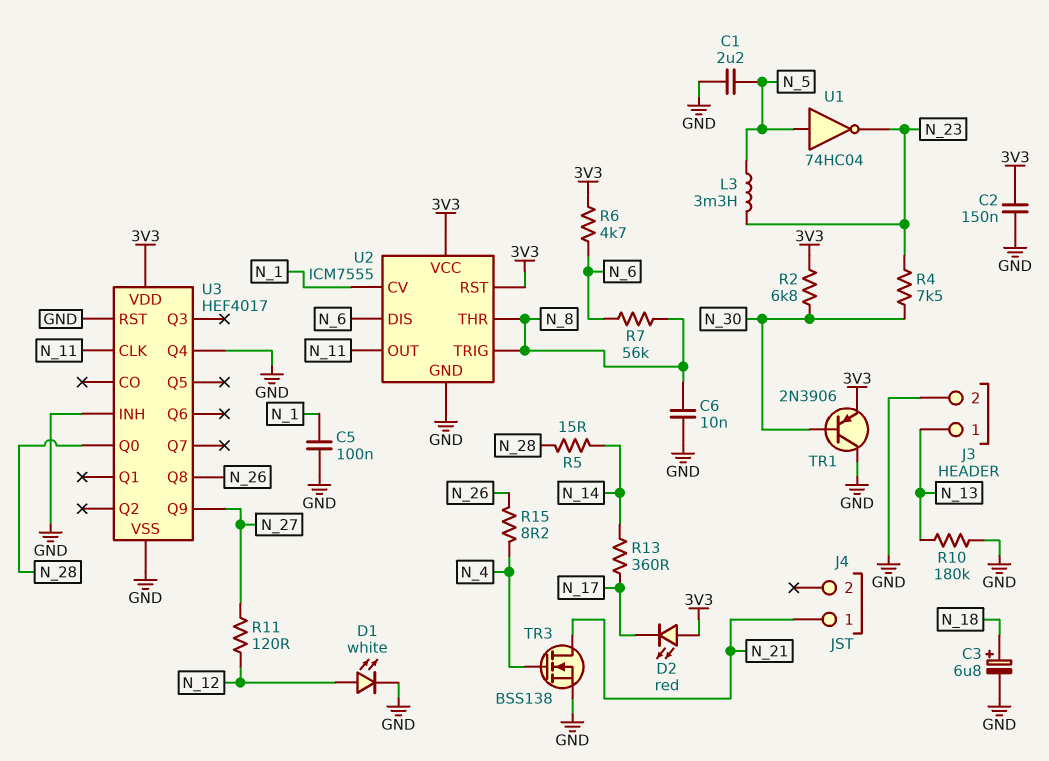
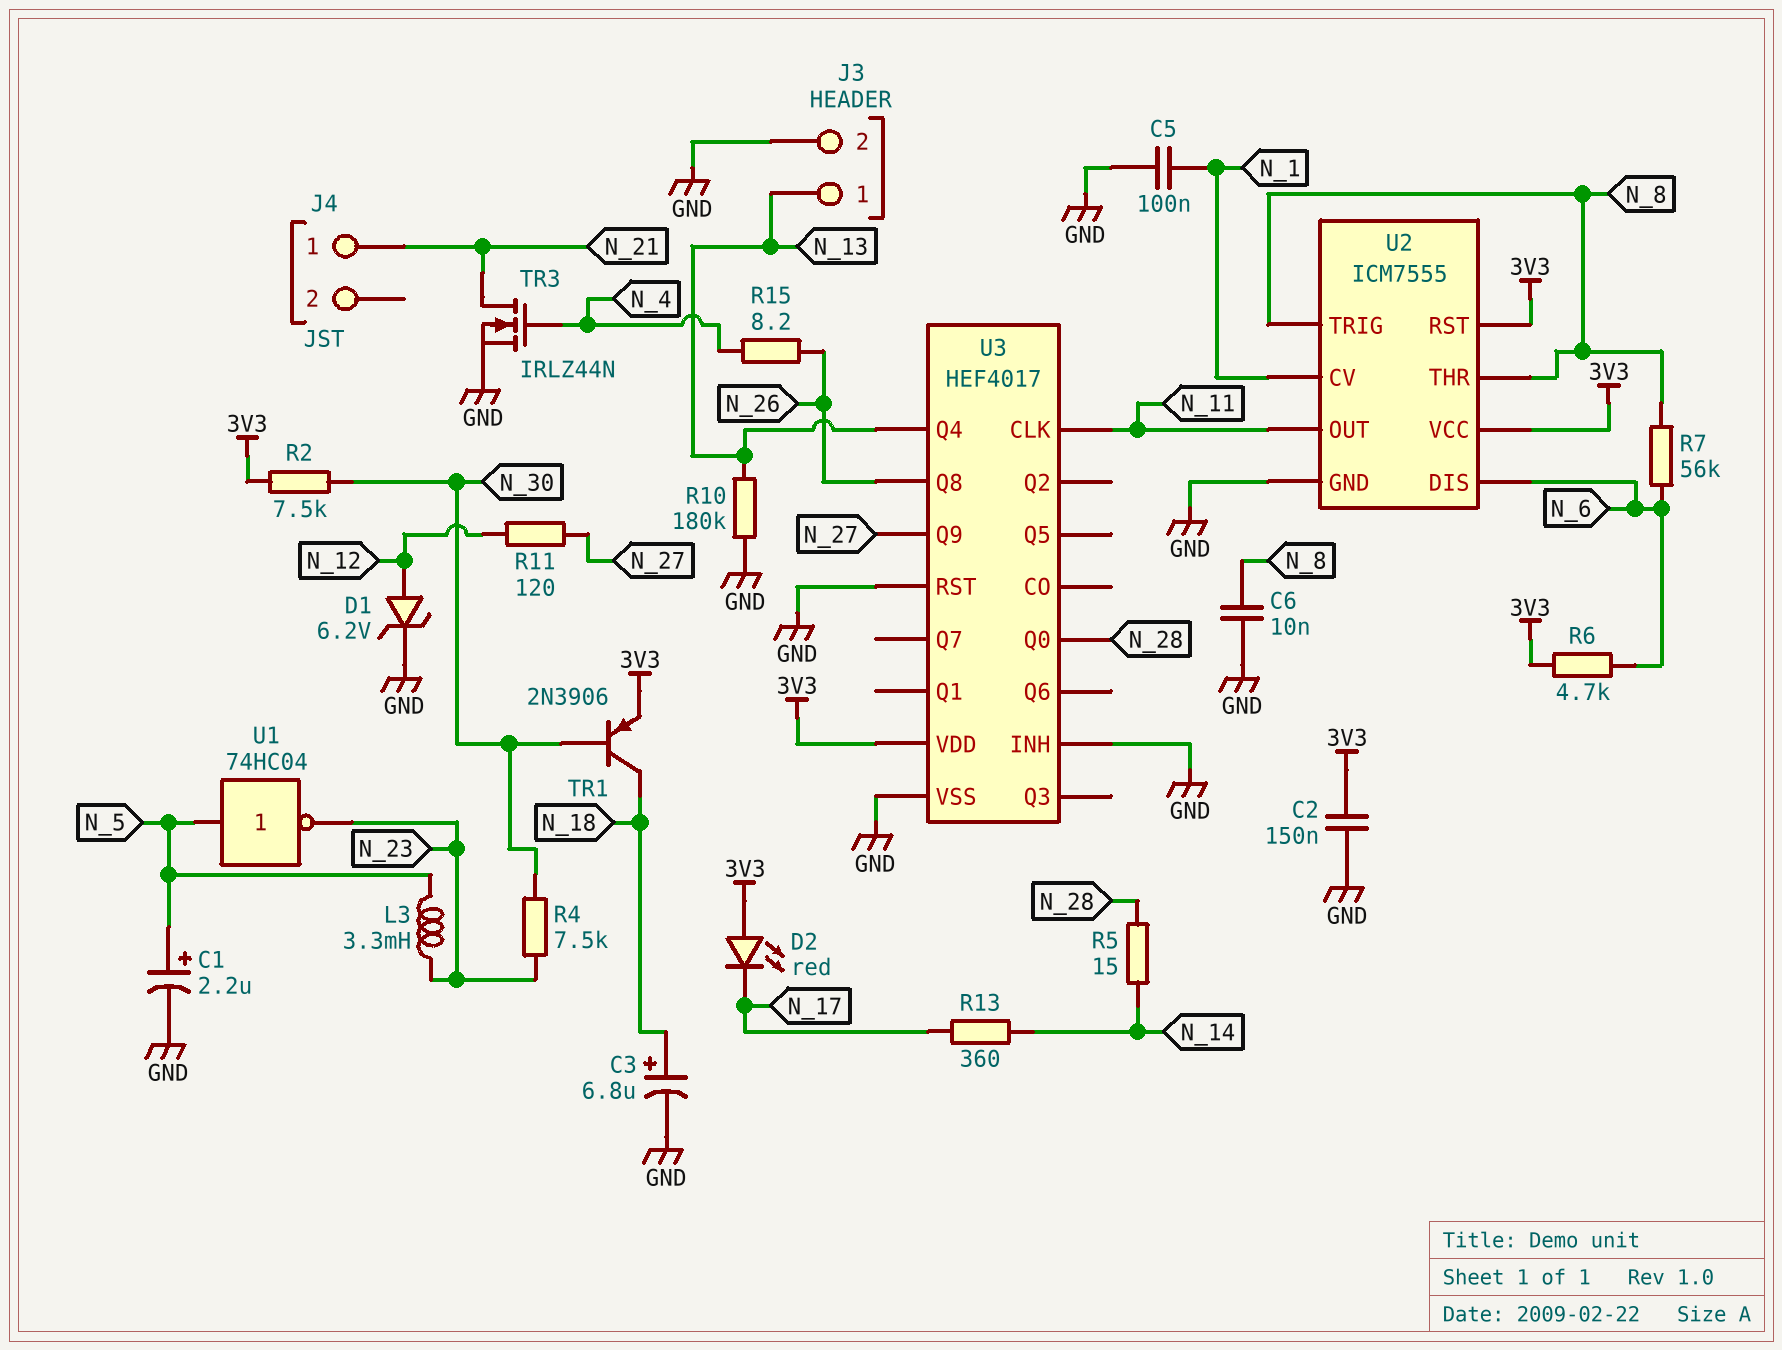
C1: 2.2uF (GND, N_5) -> 2.2uF (plus N_5, minus GND)
D1: LED white (A N_12, K GND) -> zener 6.2V (A N_12, K GND)
R2: 6.8k (3V3, N_30) -> 7.5k (3V3, N_30)
TR1: PNP 2N3906 (B N_30, C GND, E 3V3) -> PNP 2N3906 (B N_30, C N_18, E 3V3)
TR3: NMOS BSS138 (G N_4, D N_21, S GND) -> NMOS IRLZ44N (G N_4, D N_21, S GND)
U3 pin Q4: GND -> N_13

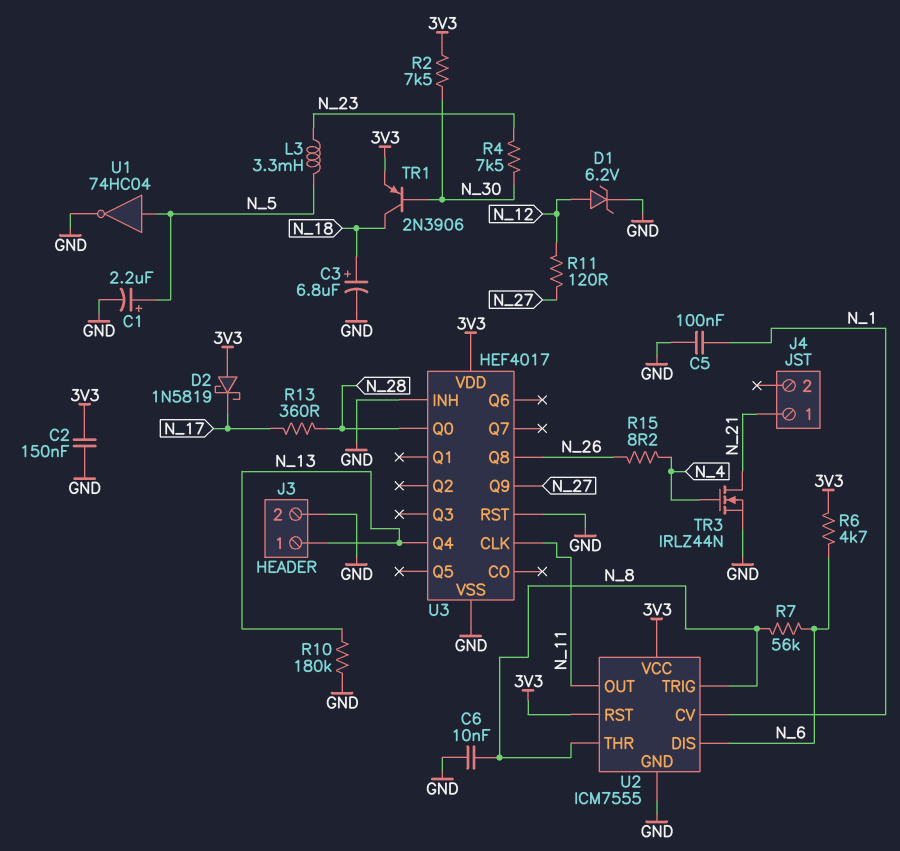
D2: LED red (A 3V3, K N_17) -> schottky 1N5819 (A 3V3, K N_17)
R5: 15 (N_14, N_28) -> none
R13: 360 (N_14, N_17) -> 360 (N_17, N_28)
U1: NOT 74HC04 (in N_5, out N_23) -> NOT 74HC04 (in N_5, out GND)

